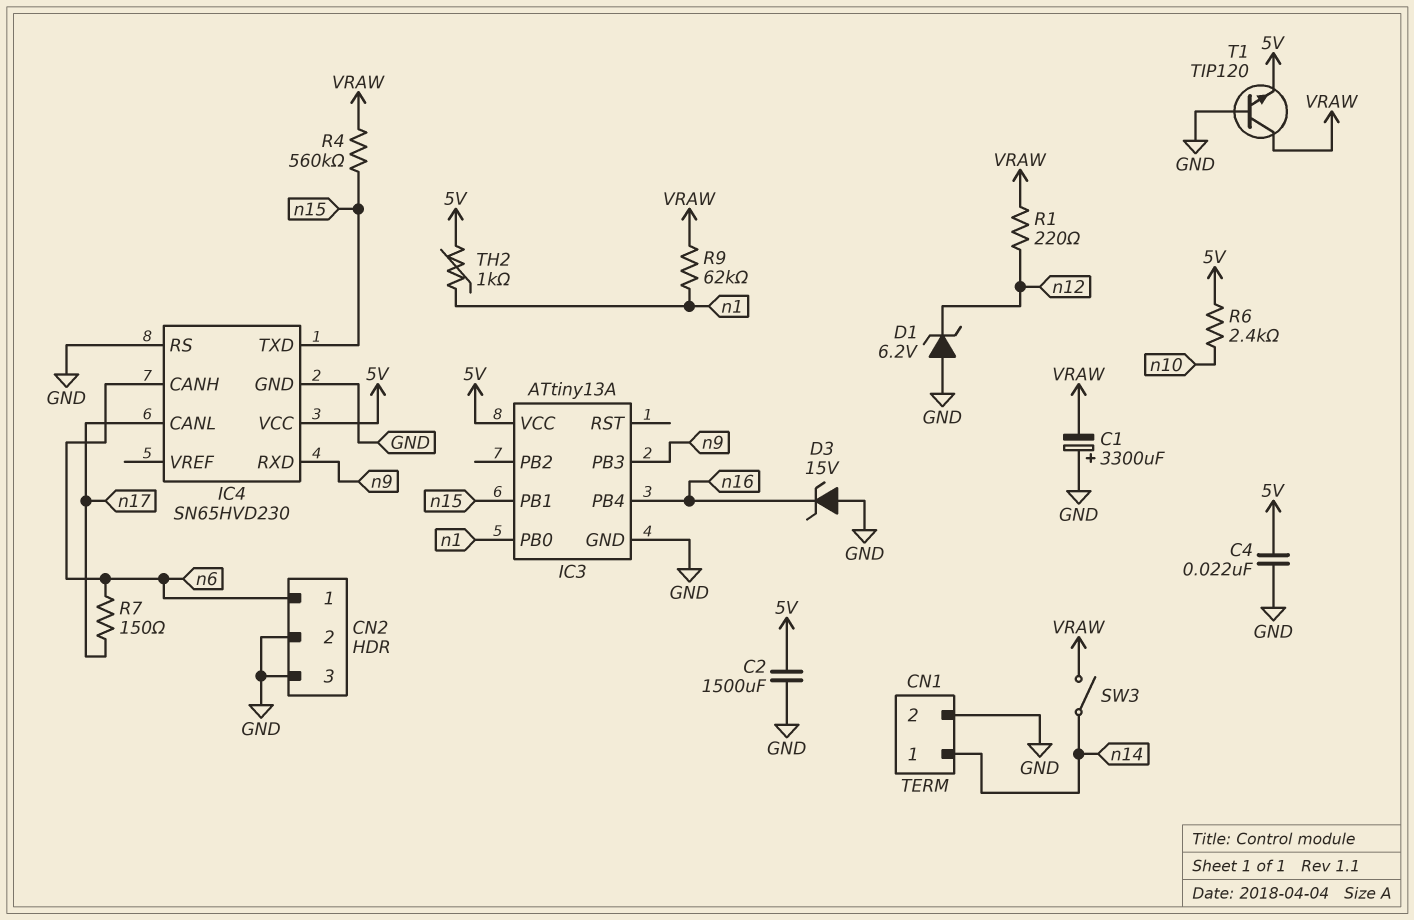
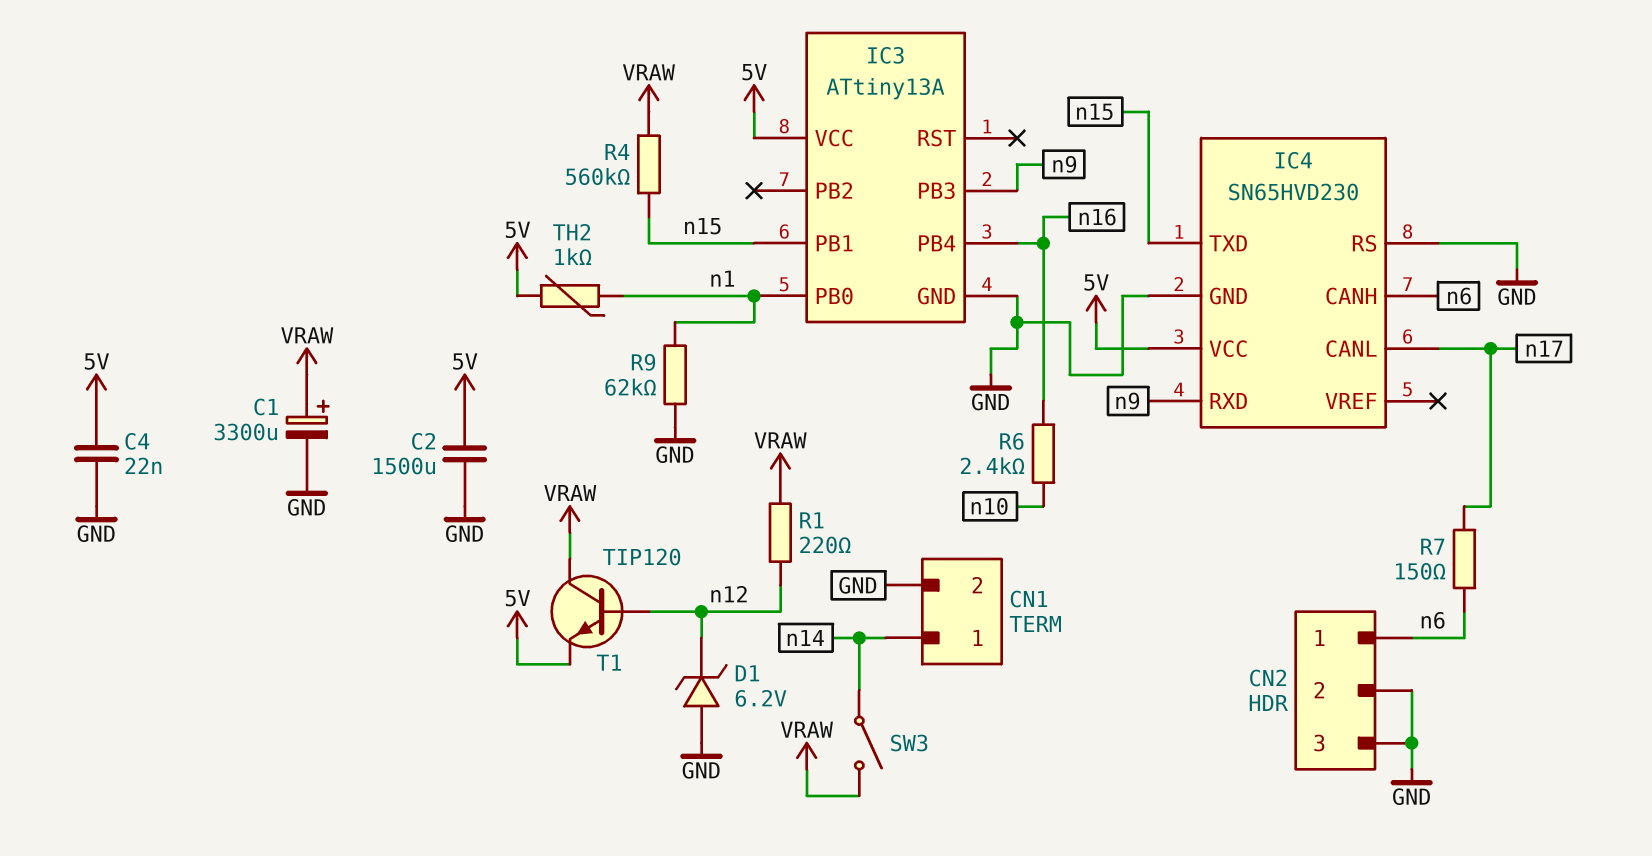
C1: 3300uF (plus GND, minus VRAW) -> 3300uF (plus VRAW, minus GND)
D3: zener 15V (A GND, K n16) -> none
R6: 2.4k (5V, n10) -> 2.4k (n10, n16)
R9: 62k (VRAW, n1) -> 62k (GND, n1)
T1: NPN TIP120 (B GND, C VRAW, E 5V) -> NPN TIP120 (B n12, C VRAW, E 5V)

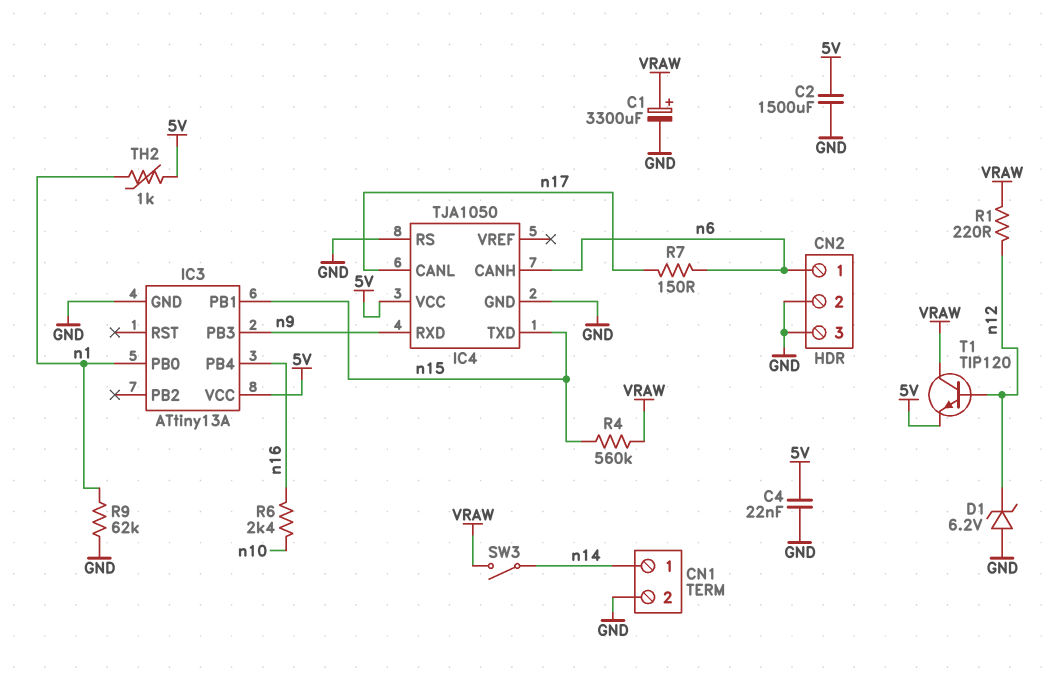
IC4: SN65HVD230 -> TJA1050

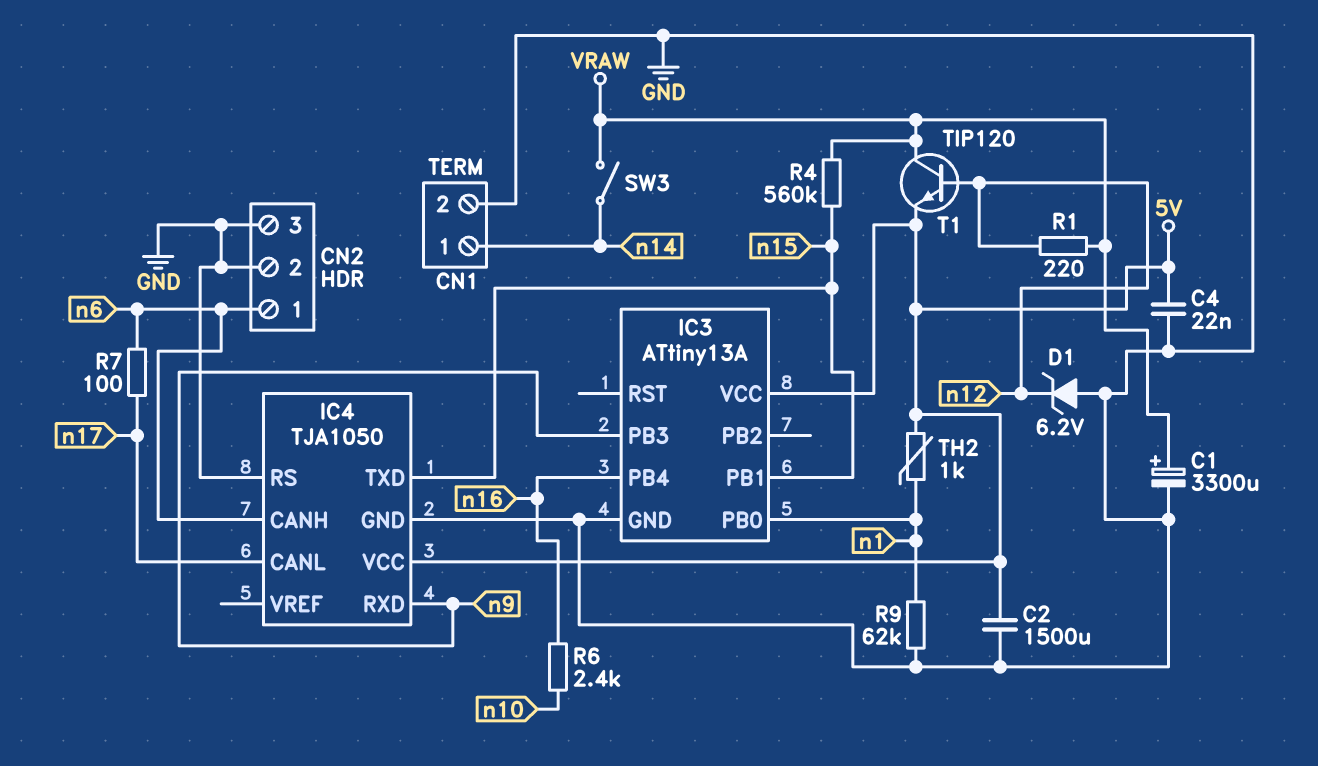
R7: 150 (n6, n17) -> 100 (n6, n17)

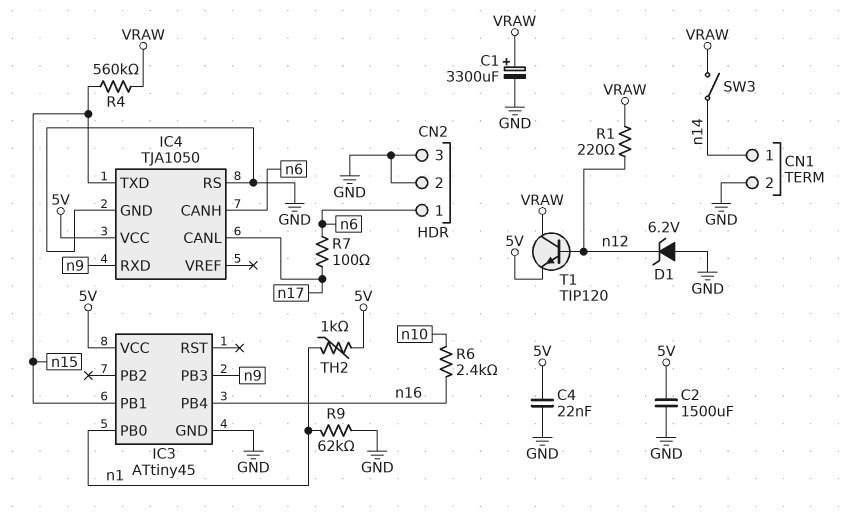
IC3: ATtiny13A -> ATtiny45

